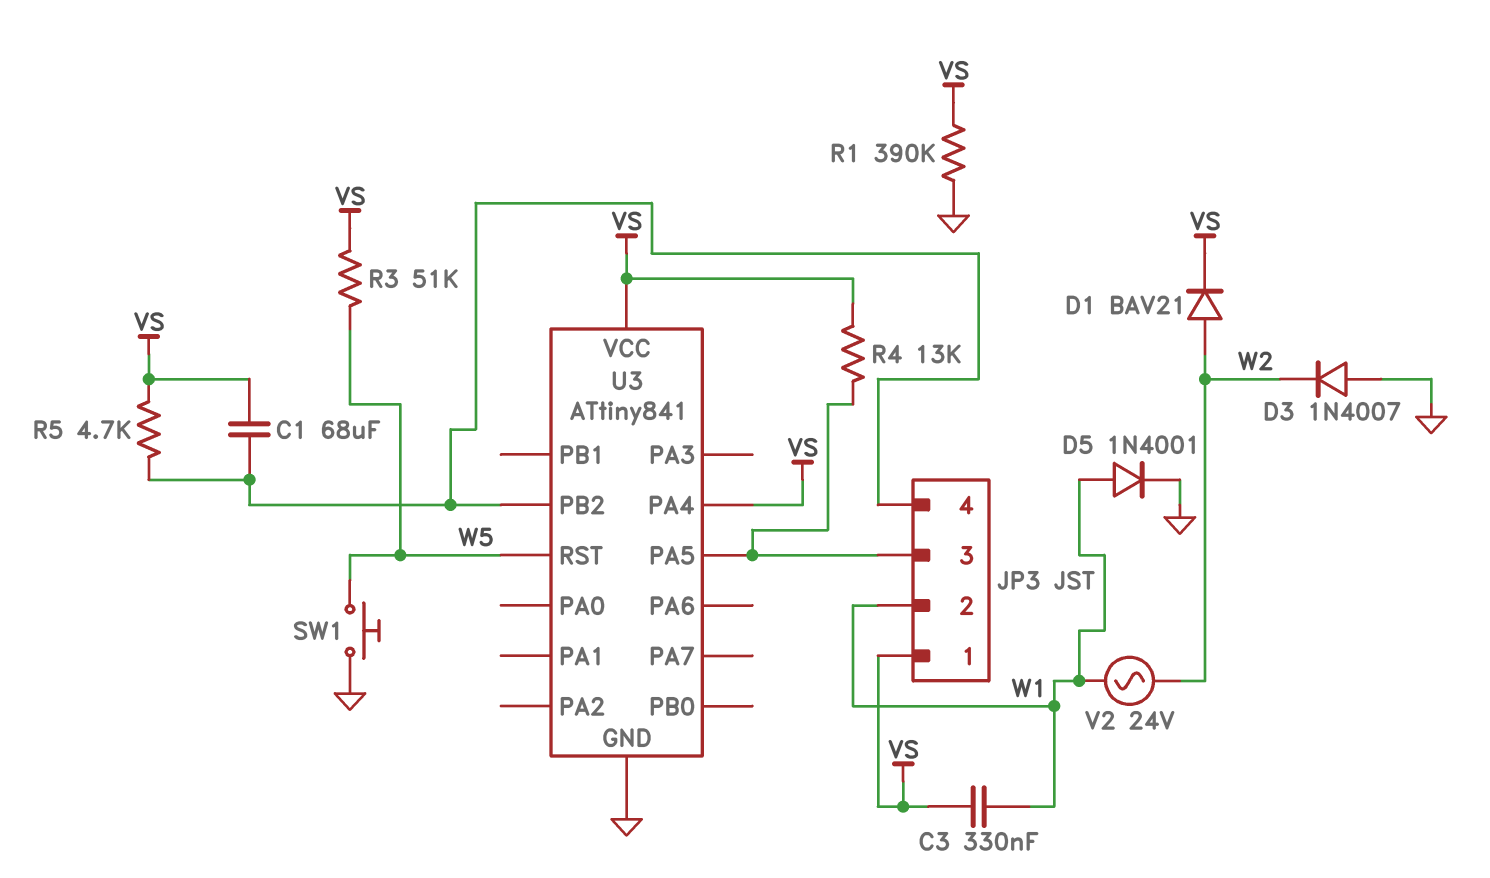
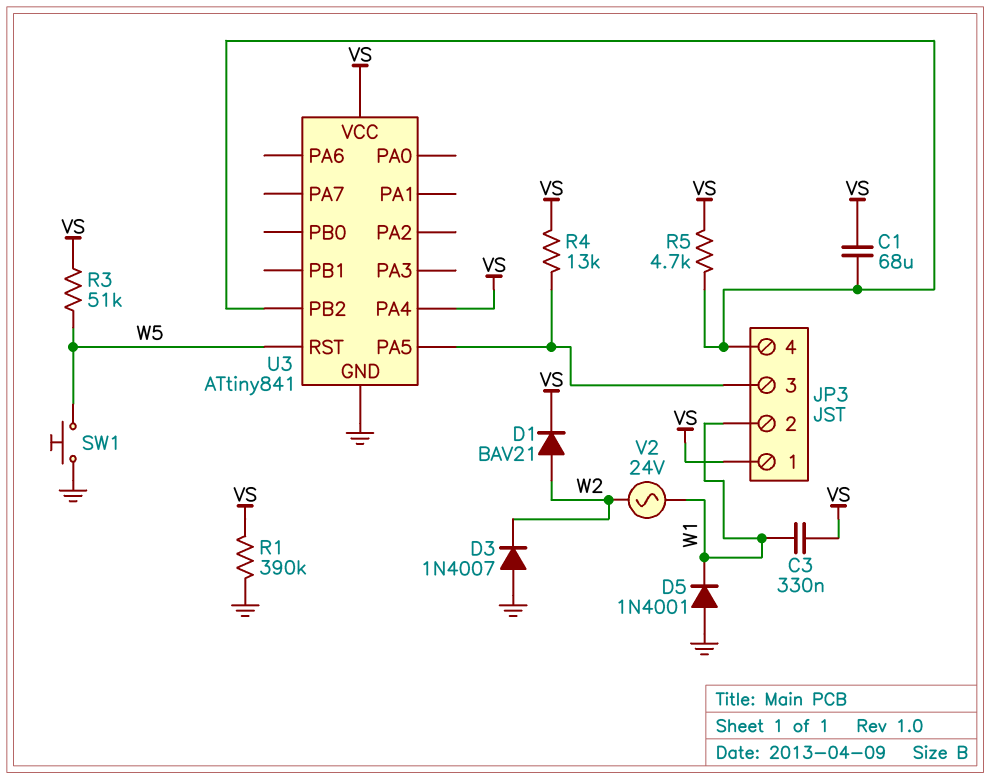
D5: diode 1N4001 (A W1, K GND) -> diode 1N4001 (A GND, K W1)

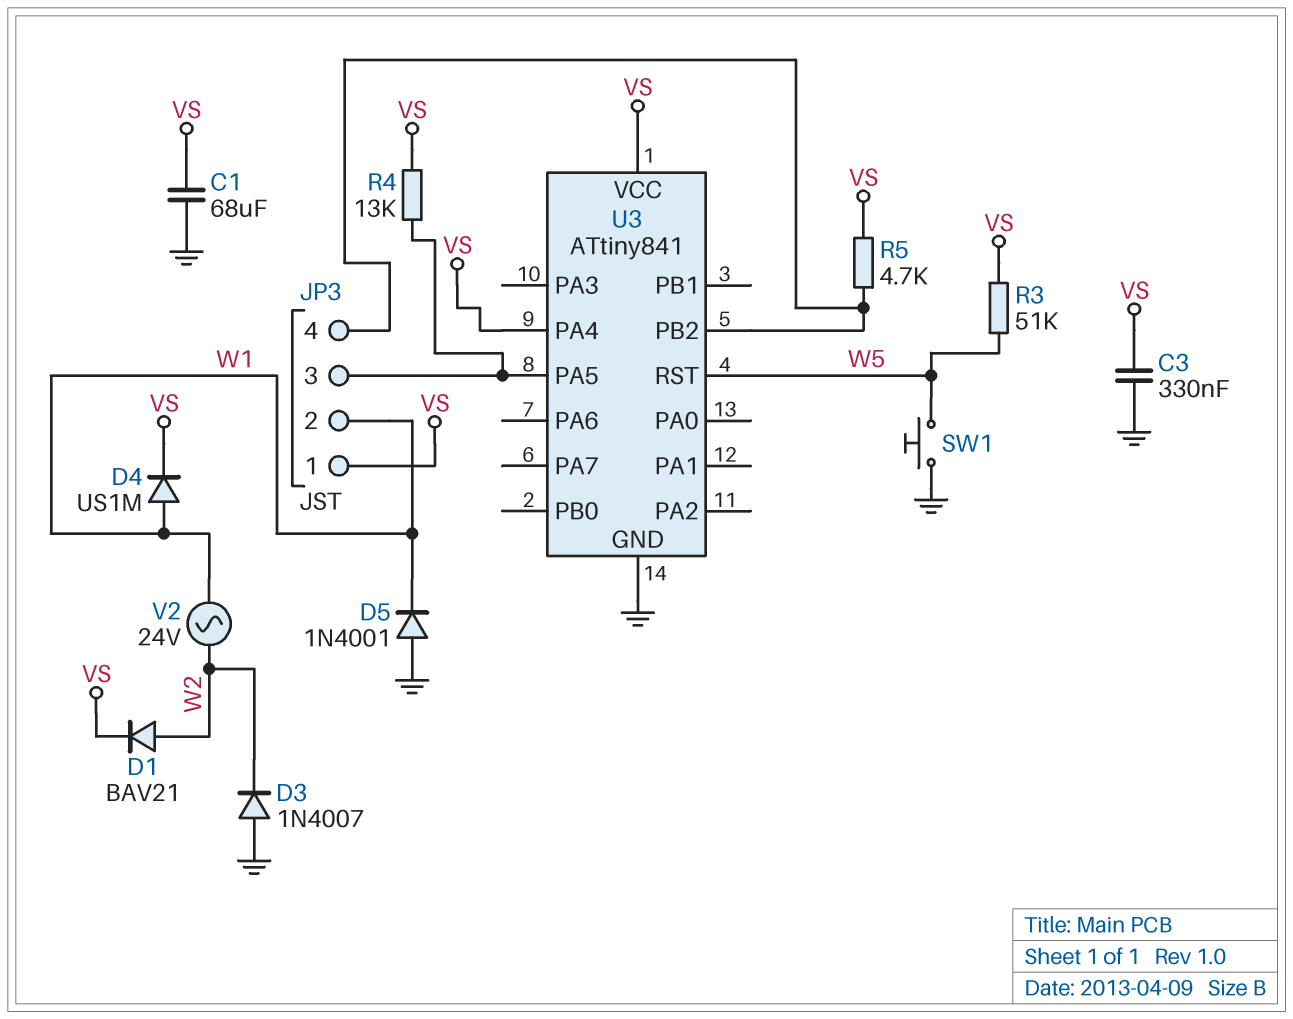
C1: 68uF (JP3/4, VS) -> 68uF (GND, VS)
C3: 330nF (VS, W1) -> 330nF (GND, VS)
D4: none -> diode US1M (A W1, K VS)
R1: 390k (GND, VS) -> none

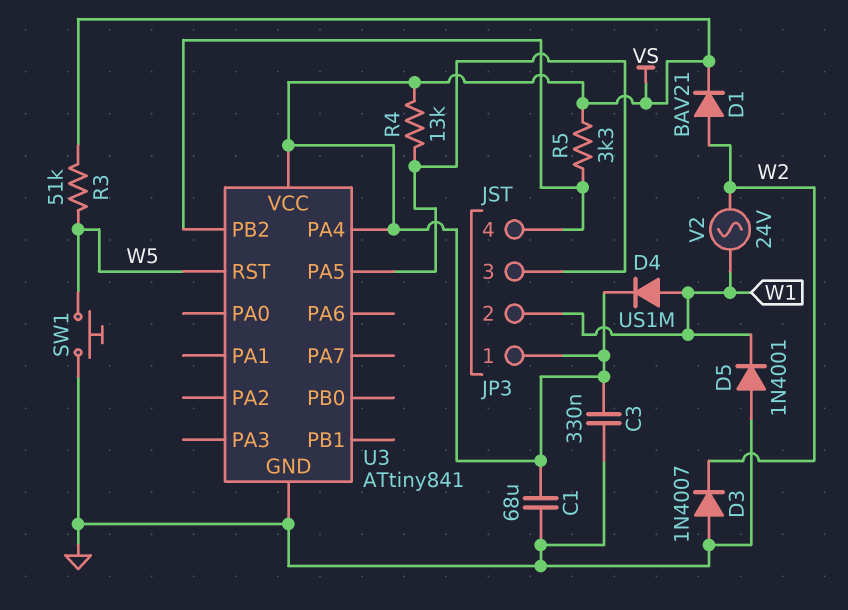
R5: 4.7k (JP3/4, VS) -> 3.3k (JP3/4, VS)

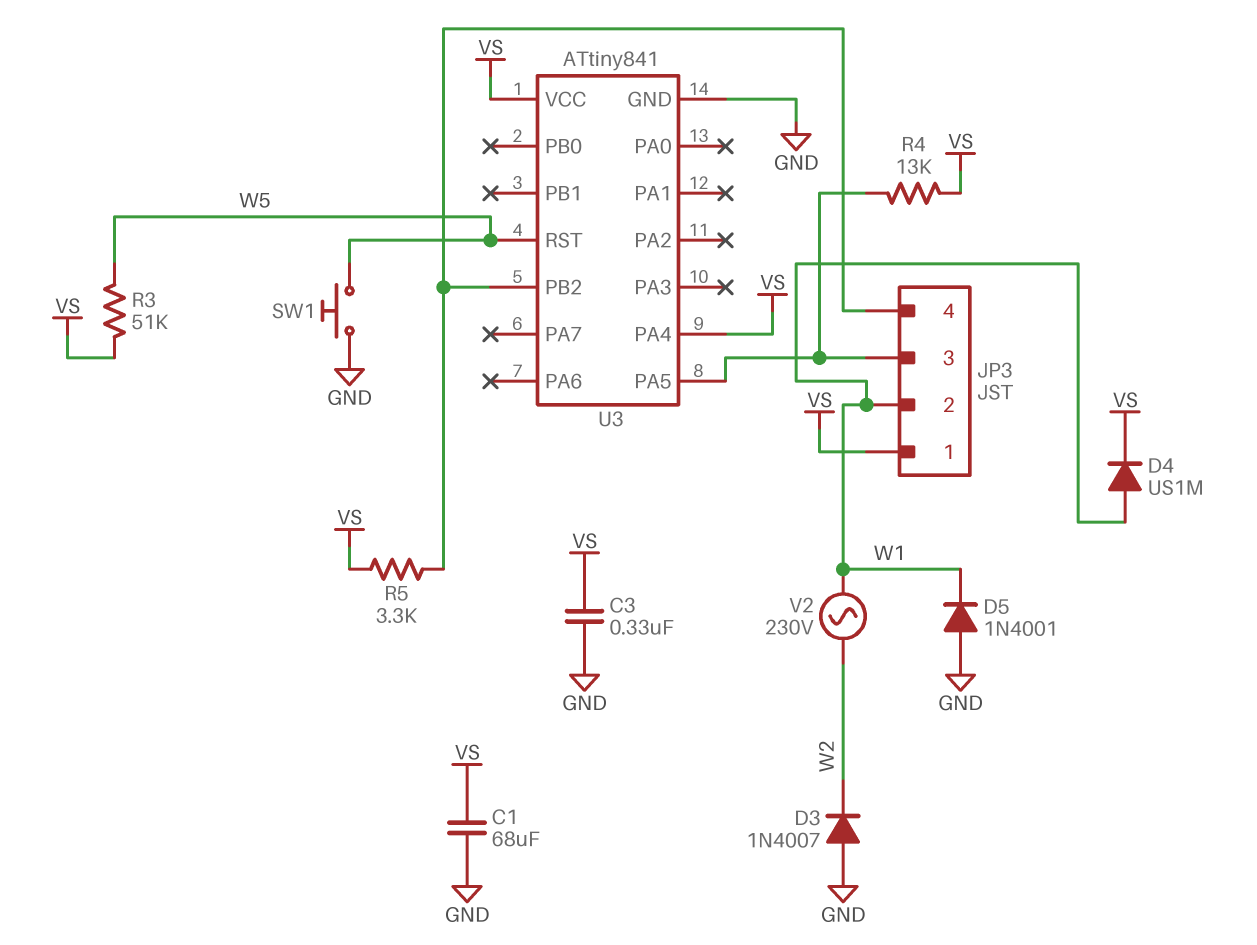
D1: diode BAV21 (A W2, K VS) -> none
V2: AC 24V (W1, W2) -> AC 230V (W1, W2)

